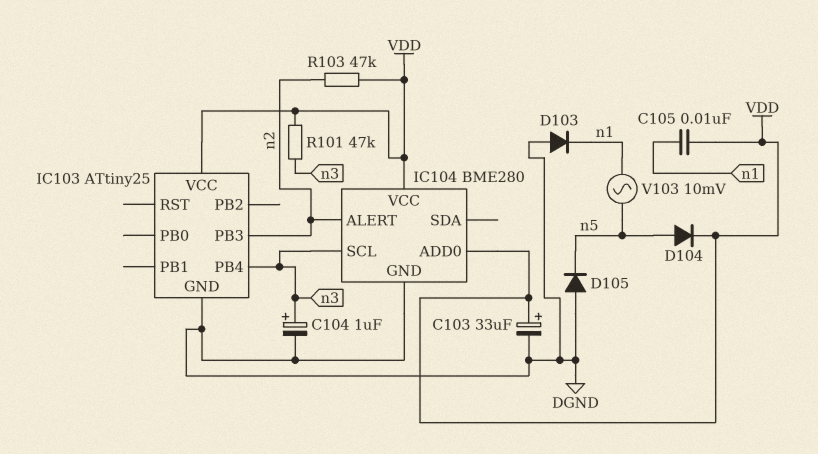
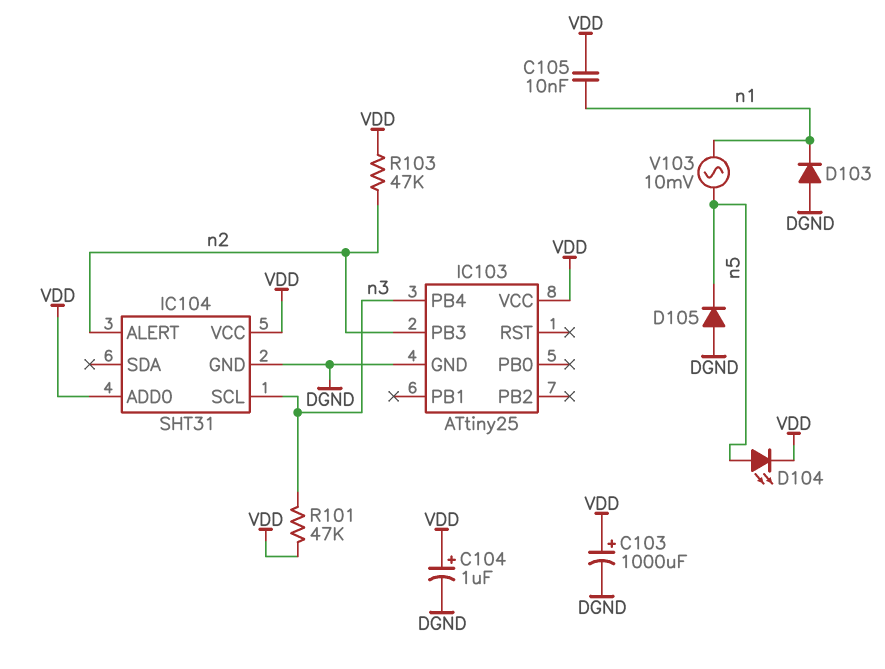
C103: 33uF (plus VDD, minus DGND) -> 1000uF (plus VDD, minus DGND)
C104: 1uF (plus n3, minus DGND) -> 1uF (plus VDD, minus DGND)
D104: diode (A n5, K VDD) -> LED (A n5, K VDD)
IC104: BME280 -> SHT31

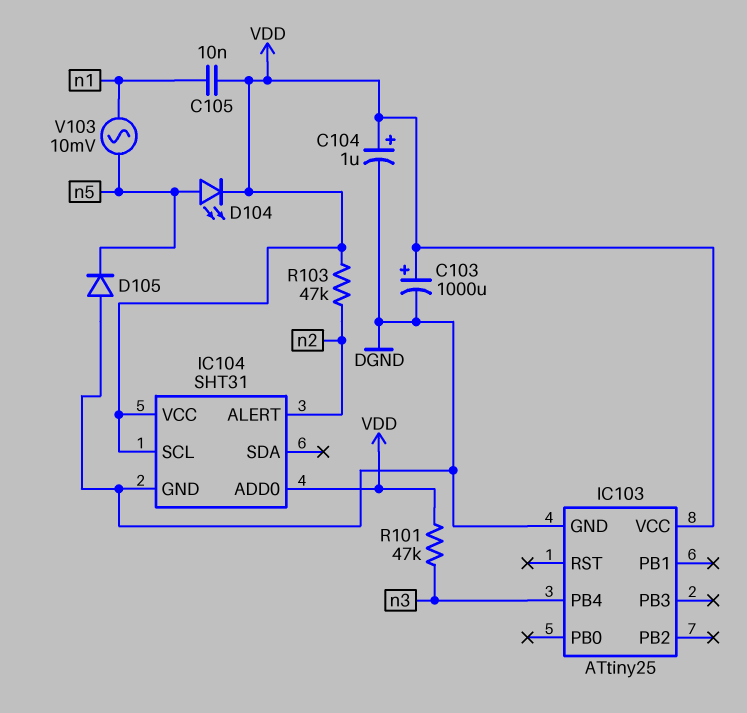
D103: diode (A DGND, K n1) -> none
IC103 pin PB3: n2 -> none
IC104 pin SCL: n3 -> VDD

